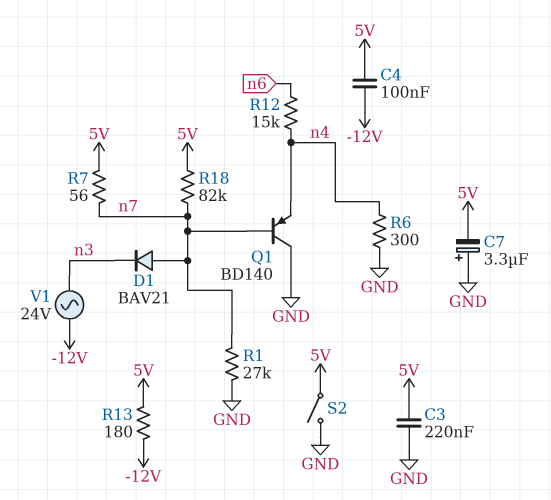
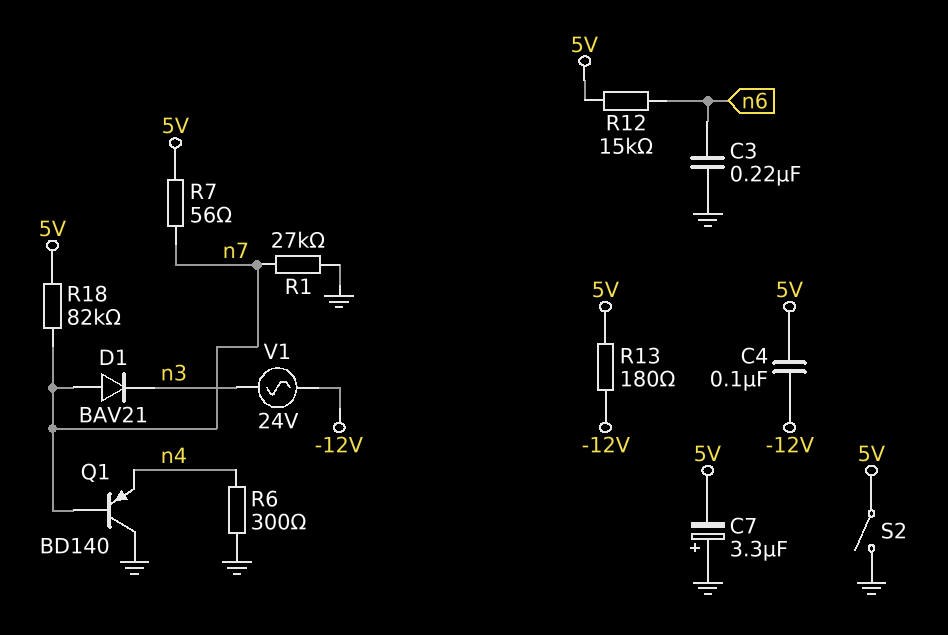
C3: 220nF (5V, GND) -> 220nF (GND, n6)
R12: 15k (n4, n6) -> 15k (5V, n6)

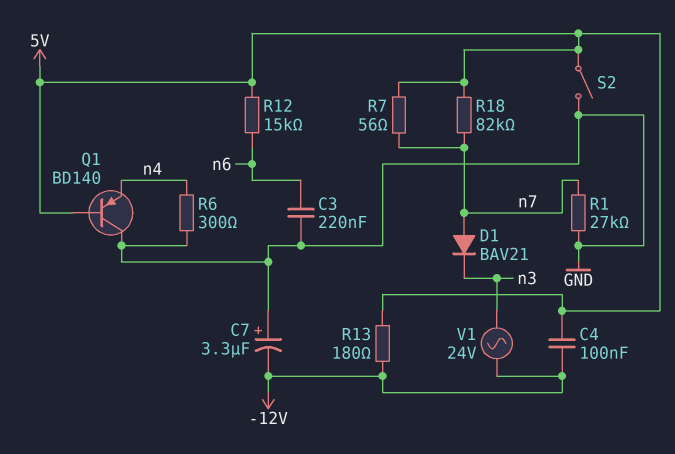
C7: 3.3uF (plus GND, minus 5V) -> 3.3uF (plus GND, minus -12V)
Q1: PNP BD140 (B n7, C GND, E n4) -> PNP BD140 (B 5V, C GND, E n4)

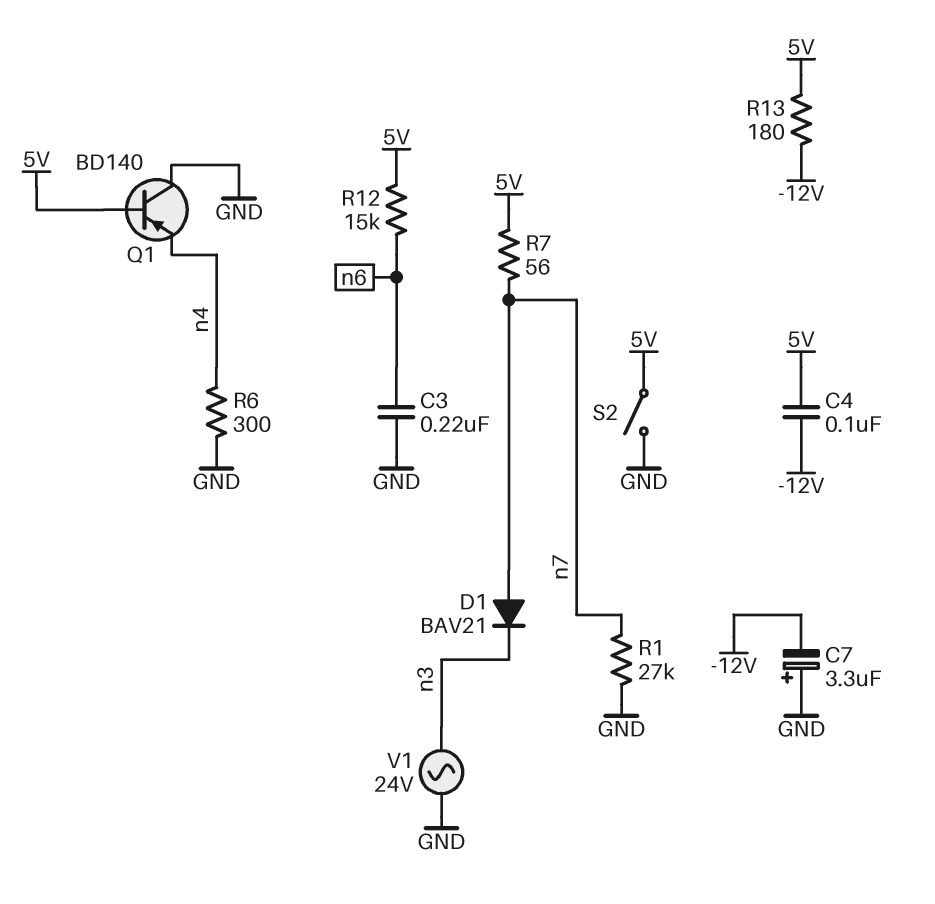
R18: 82k (5V, n7) -> none
V1: AC 24V (-12V, n3) -> AC 24V (GND, n3)

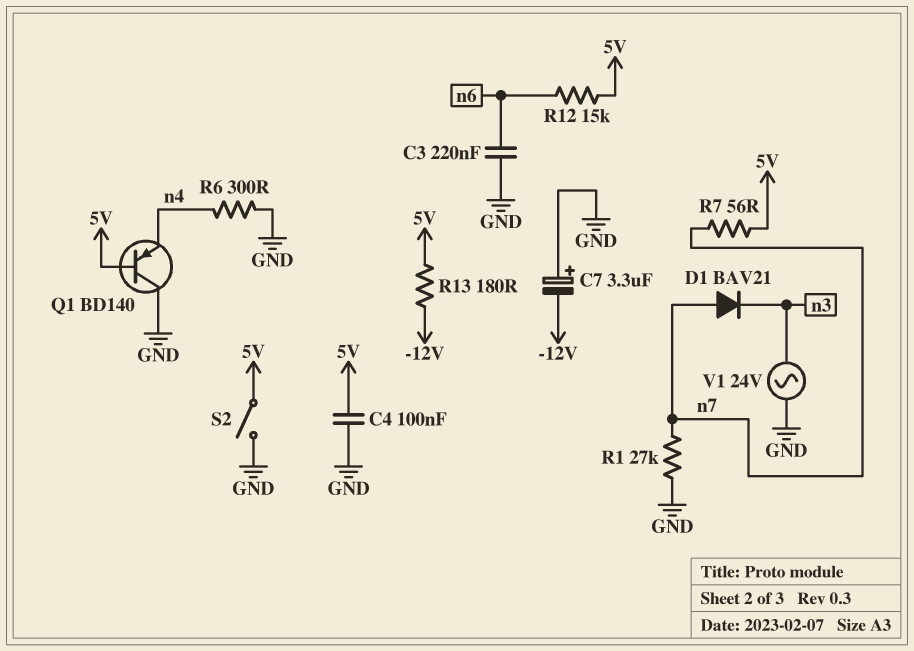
C4: 100nF (-12V, 5V) -> 100nF (5V, GND)

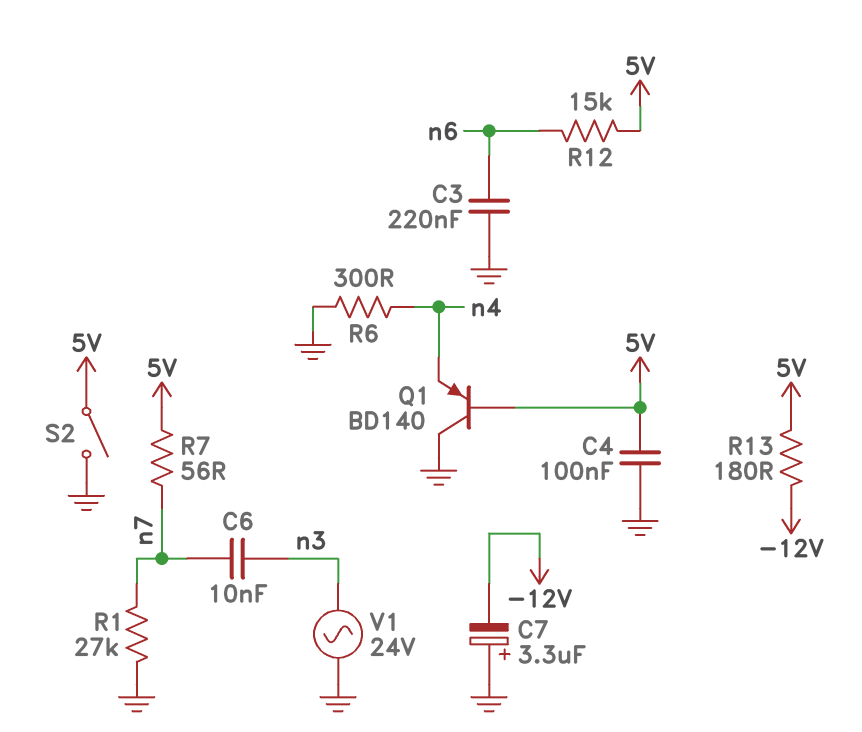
C6: none -> 10nF (n3, n7)
D1: diode BAV21 (A n7, K n3) -> none

